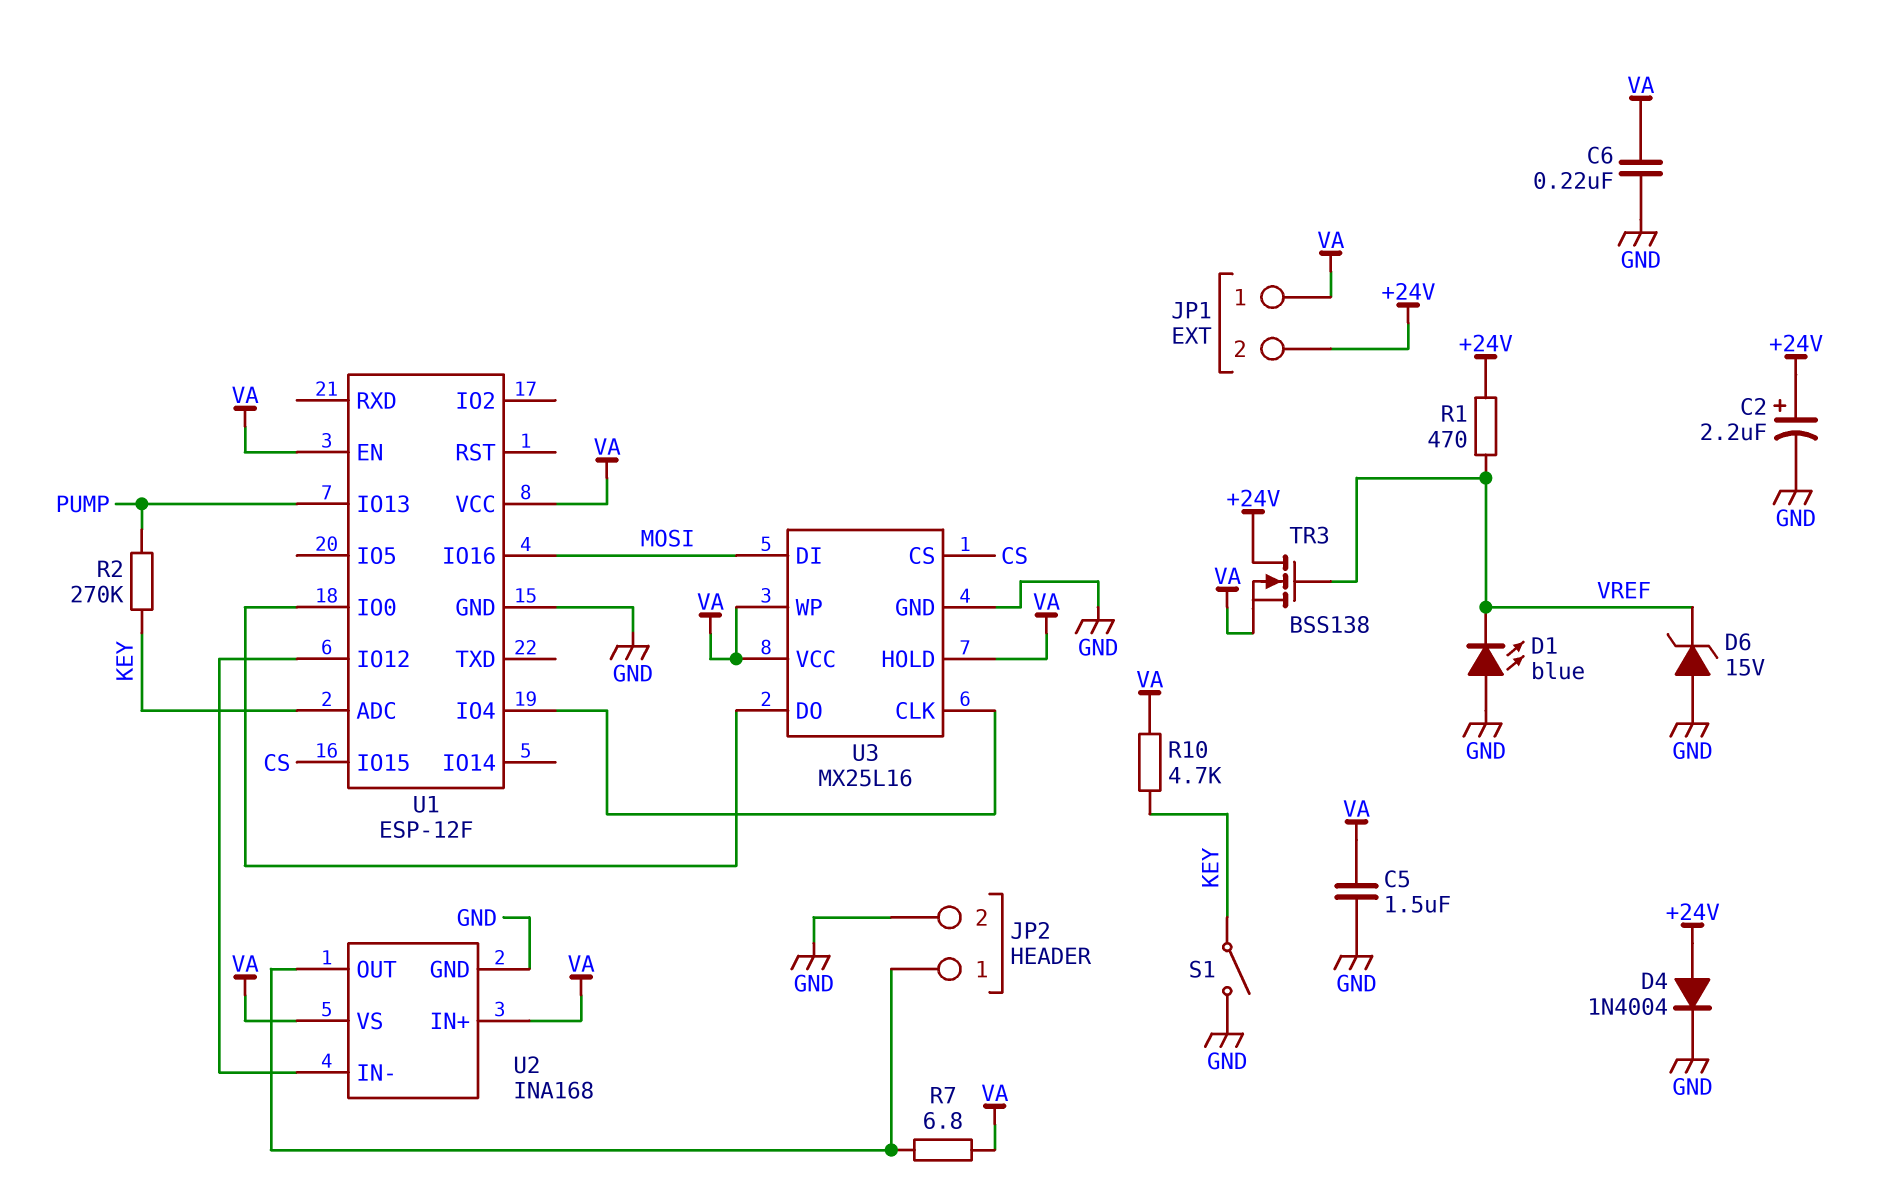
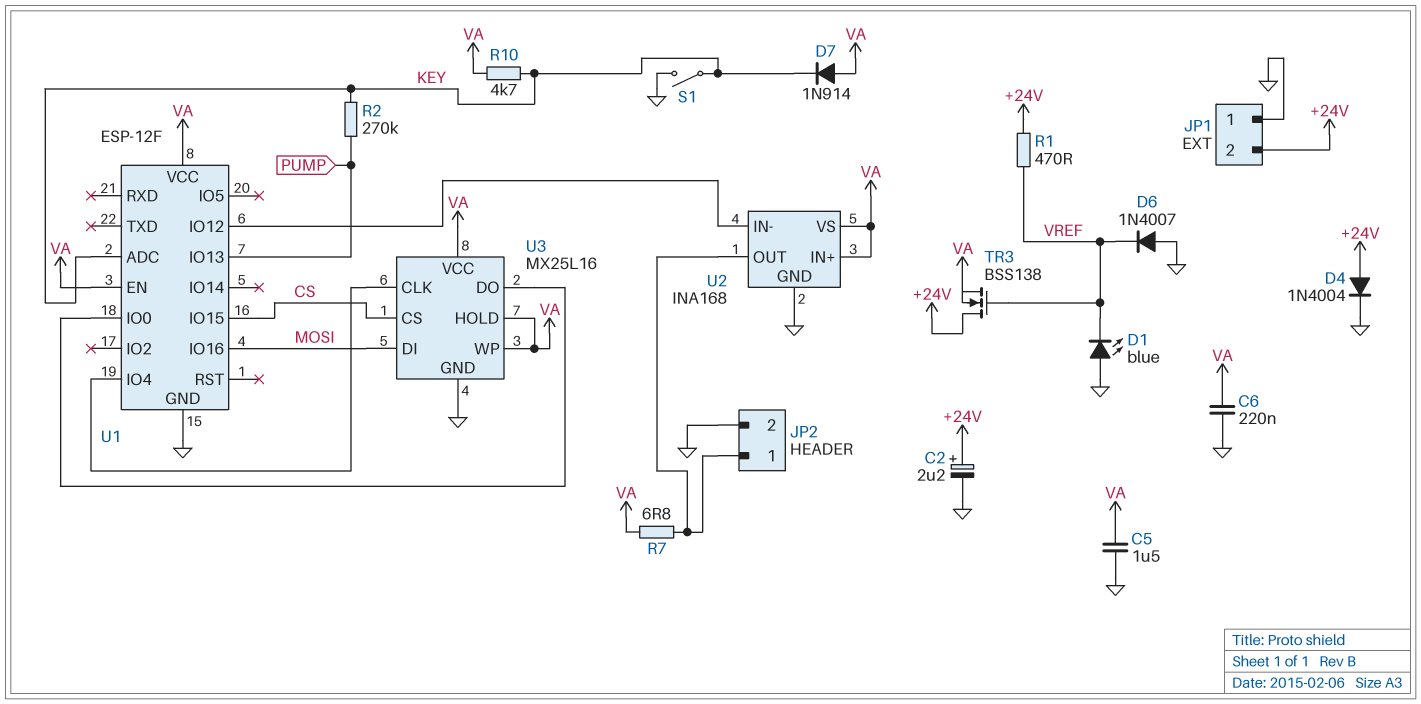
D6: zener 15V (A GND, K VREF) -> diode 1N4007 (A GND, K VREF)
D7: none -> diode 1N914 (A VA, K KEY)
JP1 pin 1: VA -> GND

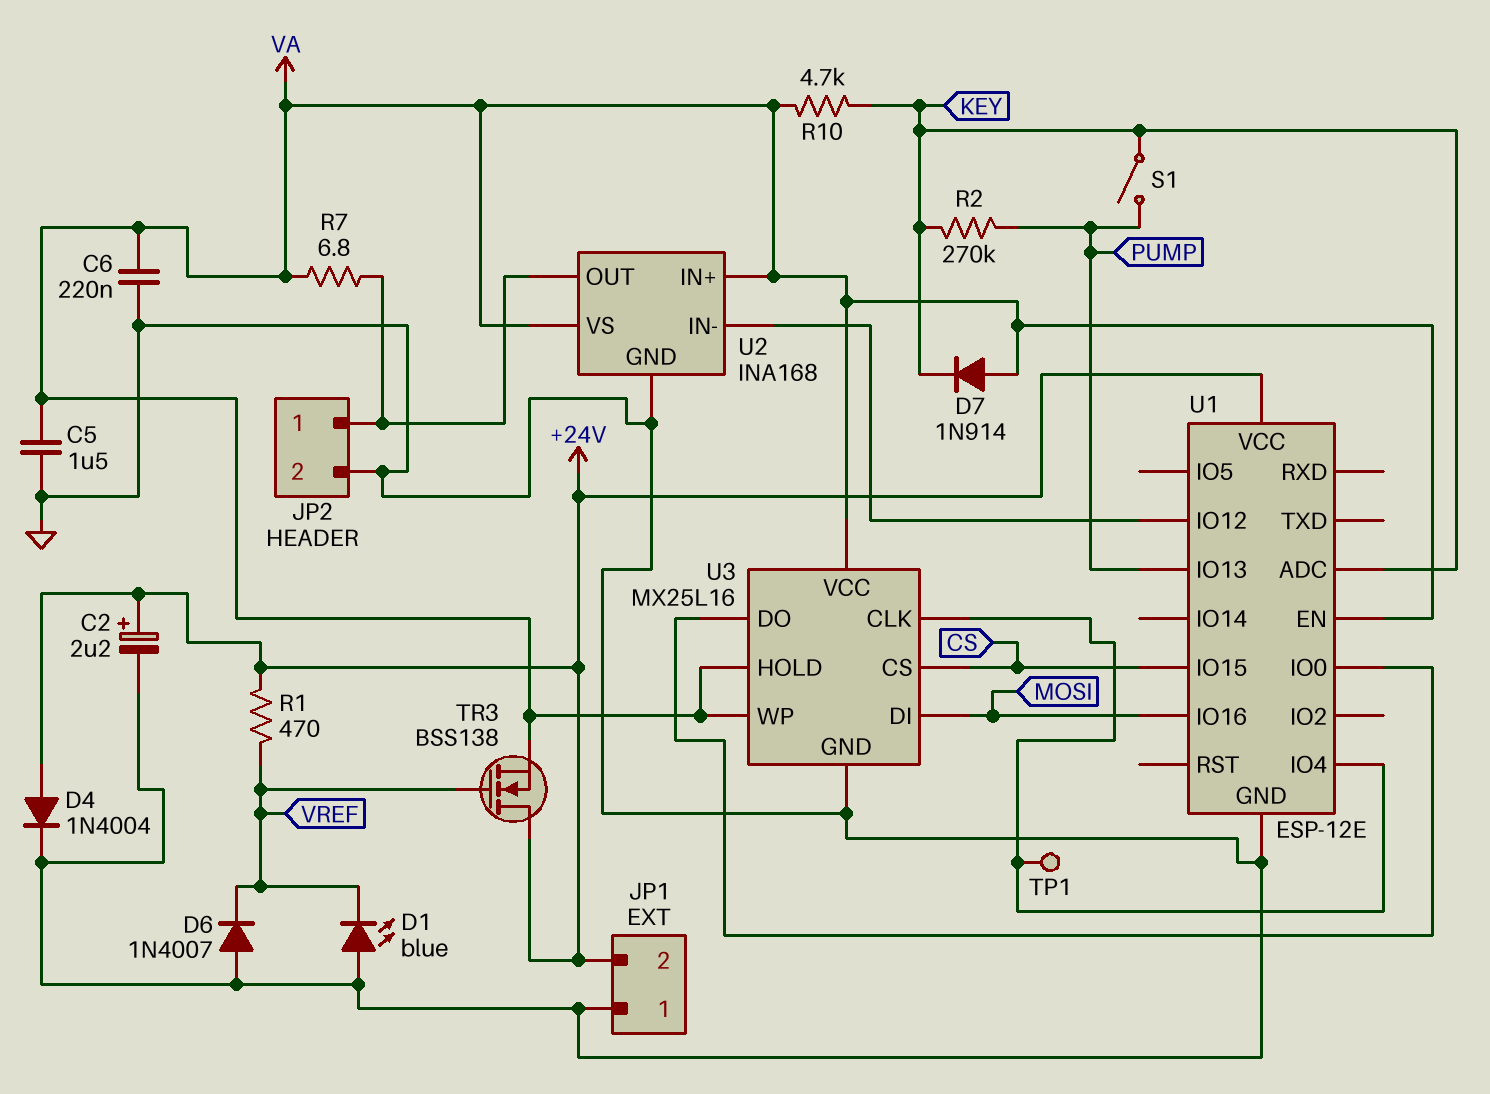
S1: switch (GND, KEY) -> switch (KEY, PUMP)
TP1: none -> test point (U1/IO4)
U1: ESP-12F -> ESP-12E
U1 pin VCC: VA -> +24V

